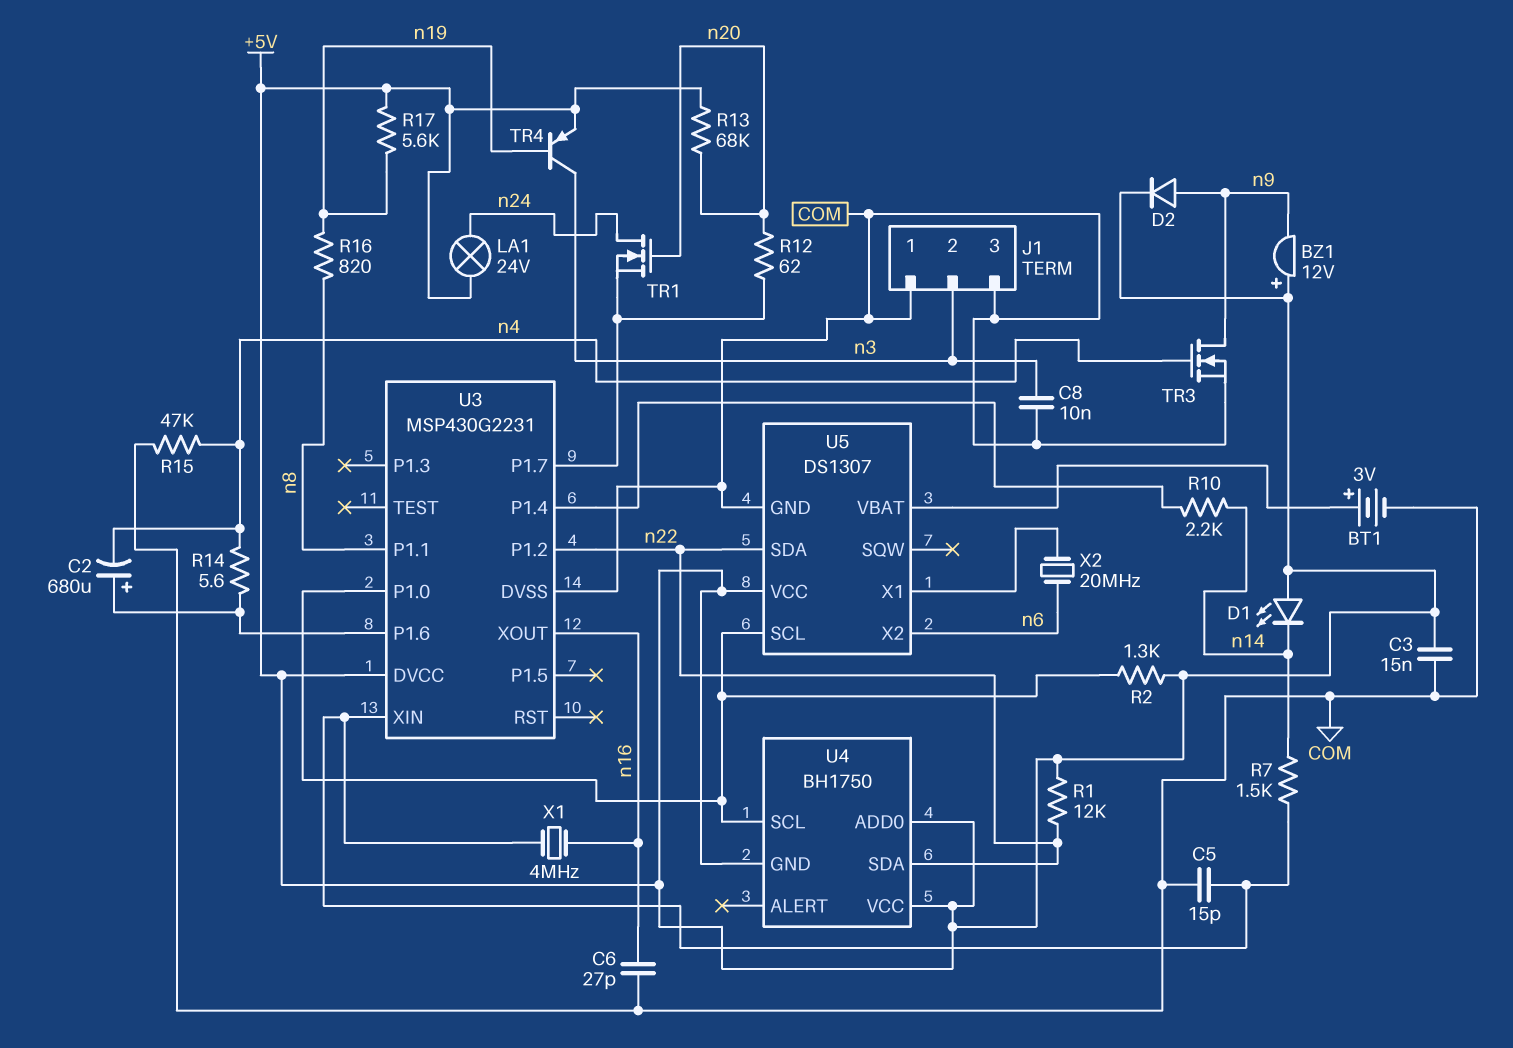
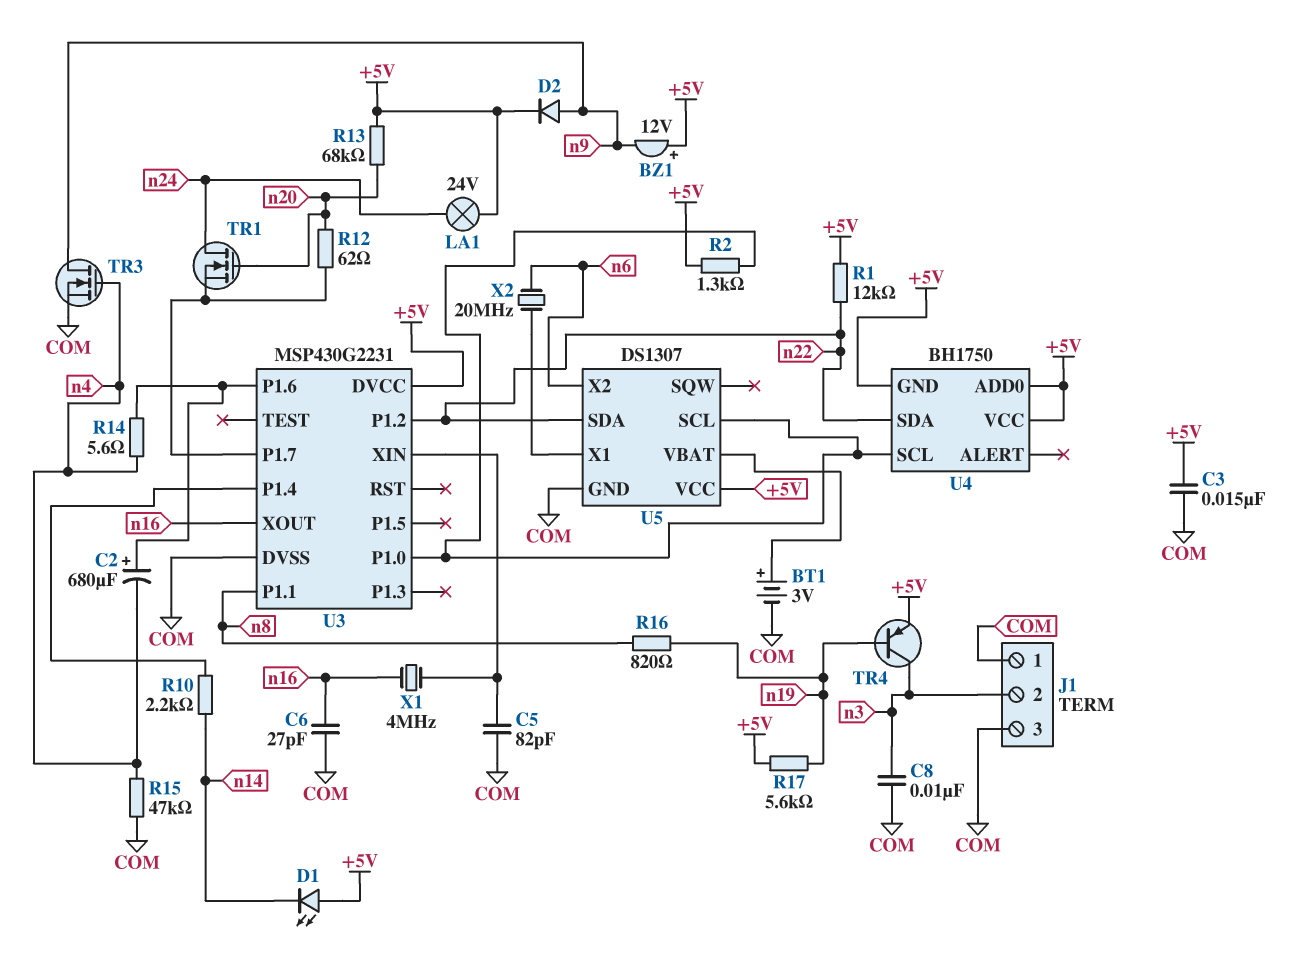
C5: 15pF (COM, U3/XIN) -> 82pF (COM, U3/XIN)
R7: 1.5k (U3/XIN, n14) -> none

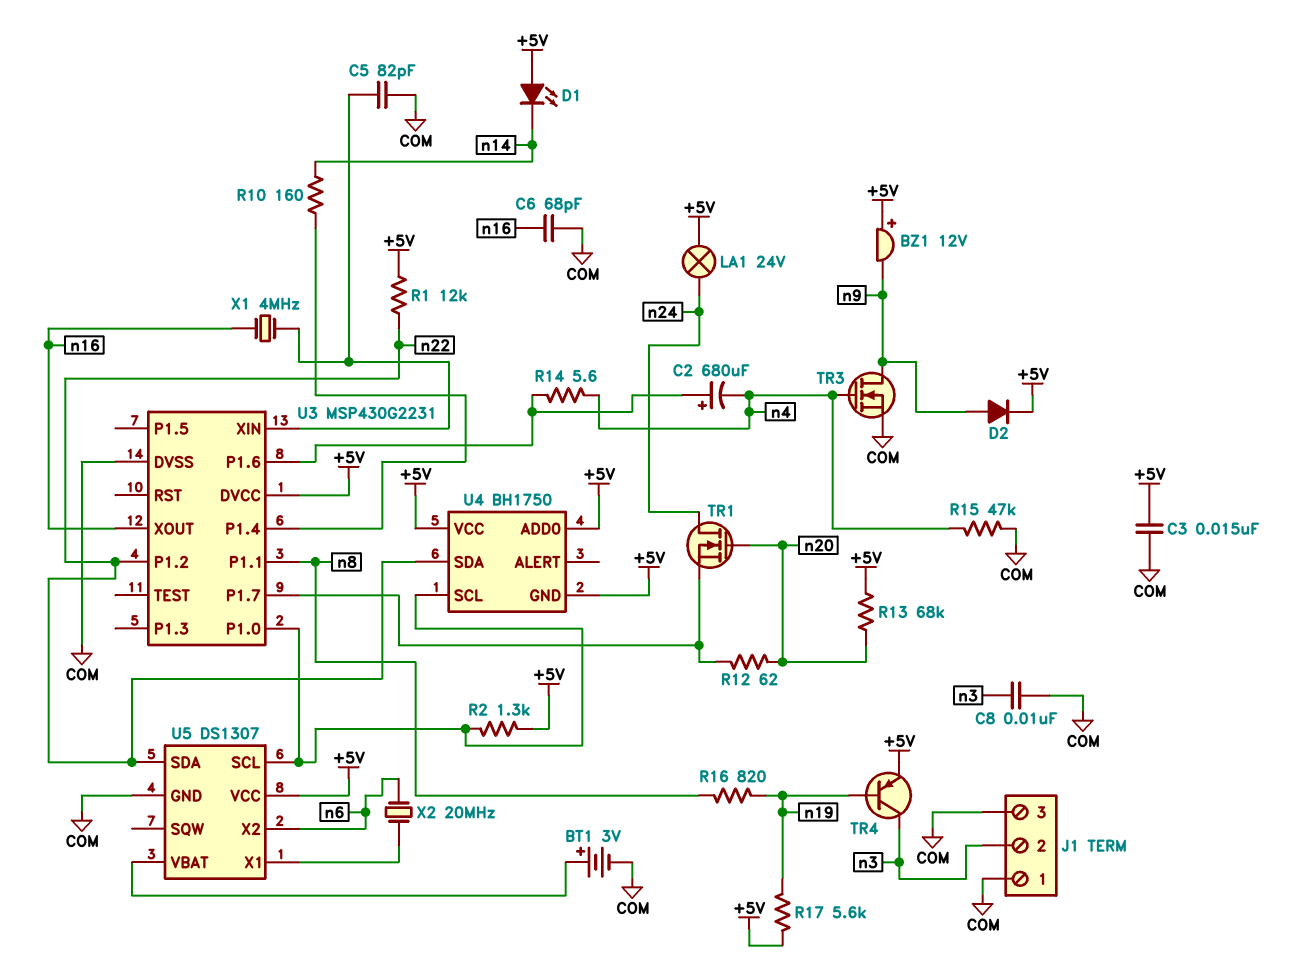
C6: 27pF (COM, n16) -> 68pF (COM, n16)
R10: 2.2k (U3/P1.4, n14) -> 160 (U3/P1.4, n14)

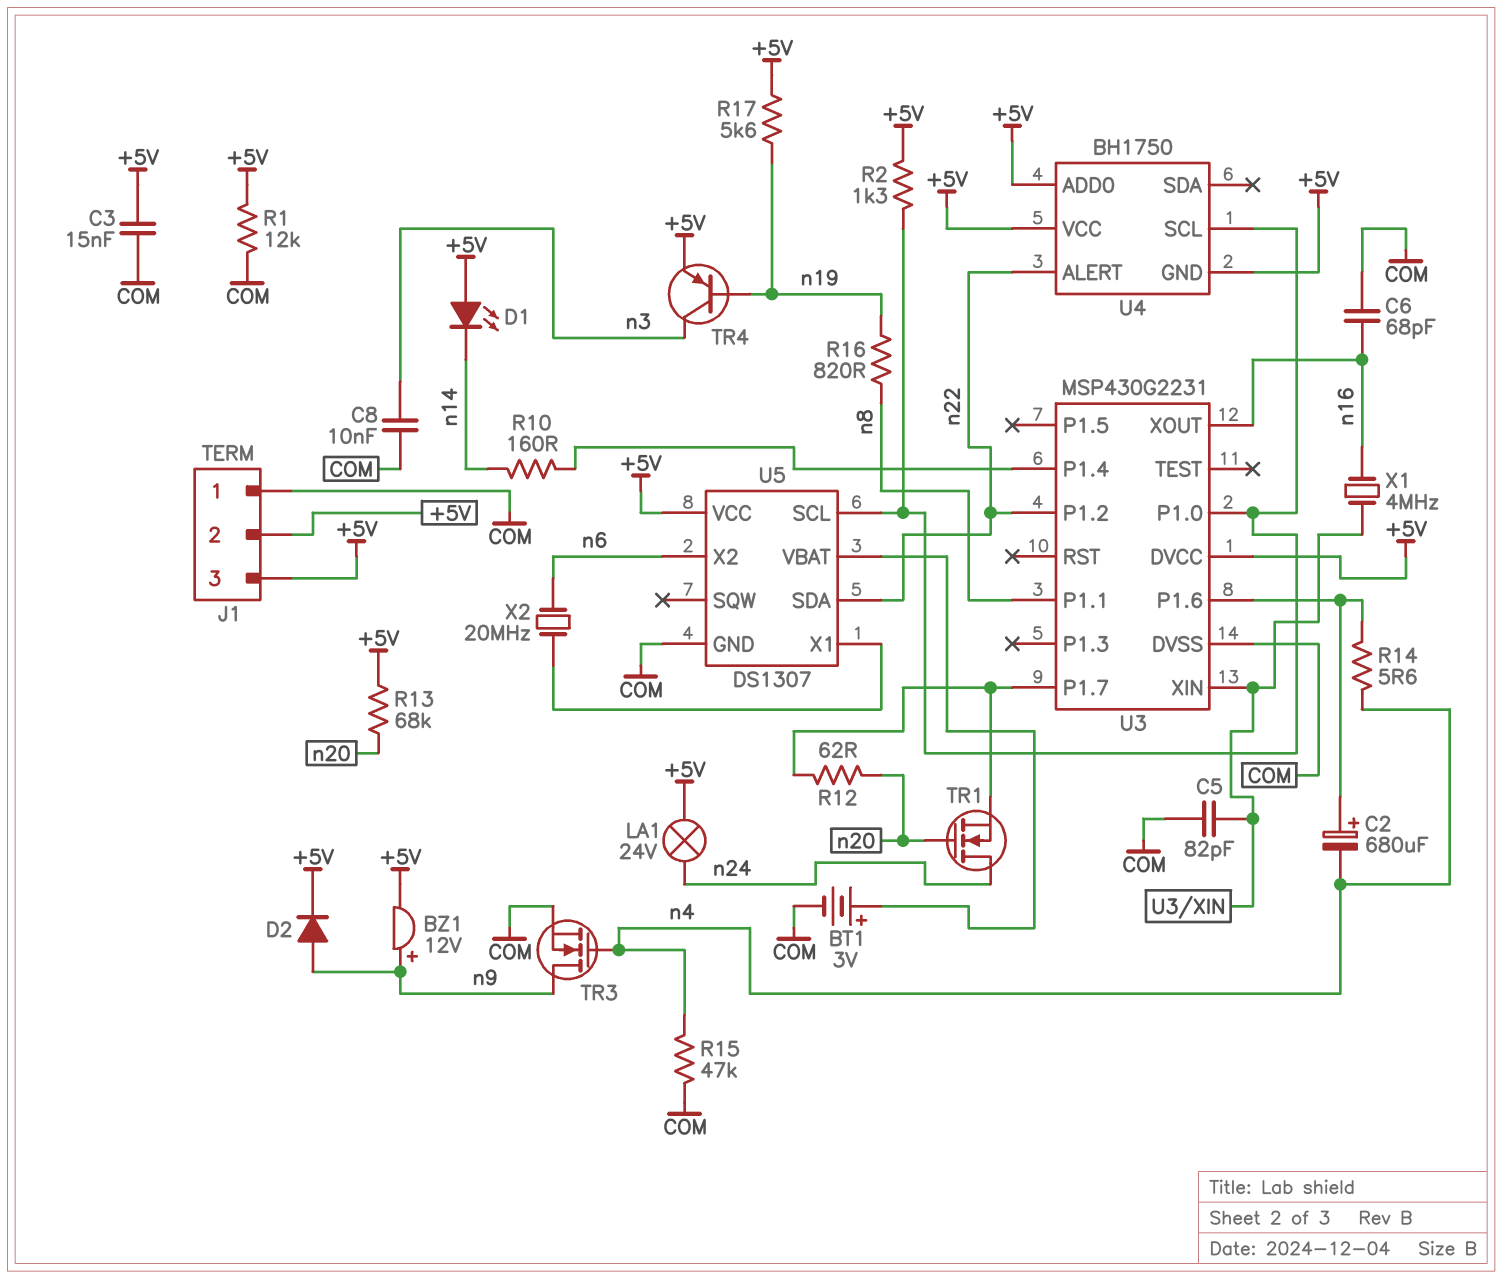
BZ1: buzzer 12V (plus +5V, minus n9) -> buzzer 12V (plus n9, minus +5V)
J1 pin 2: n3 -> +5V
J1 pin 3: COM -> +5V
R1: 12k (+5V, n22) -> 12k (+5V, COM)
U4 pin ALERT: none -> n22
U4 pin SDA: n22 -> none

